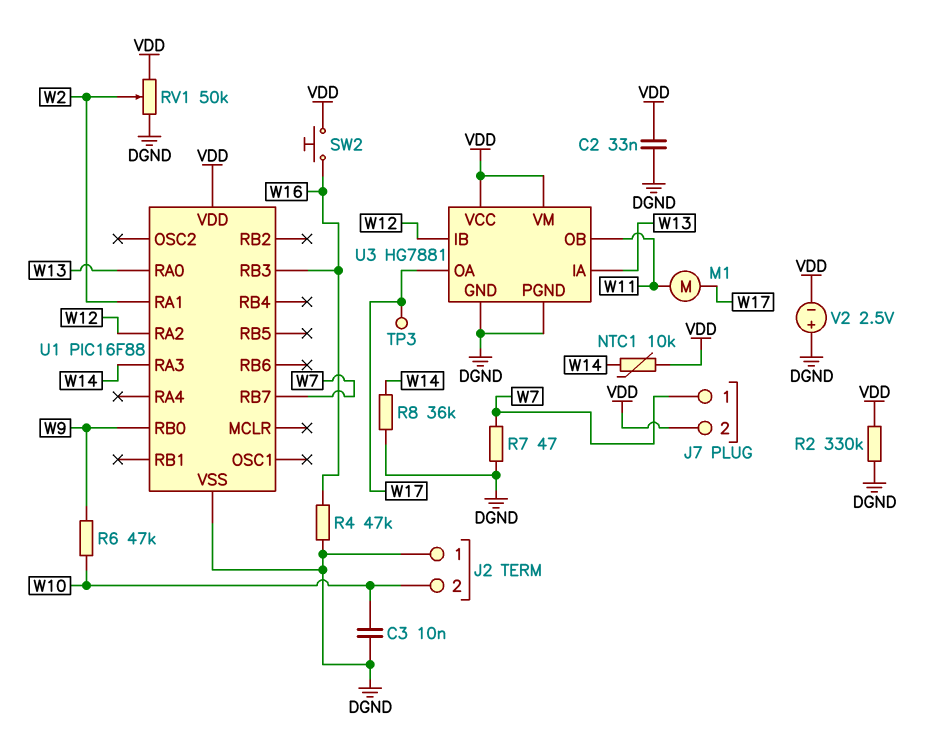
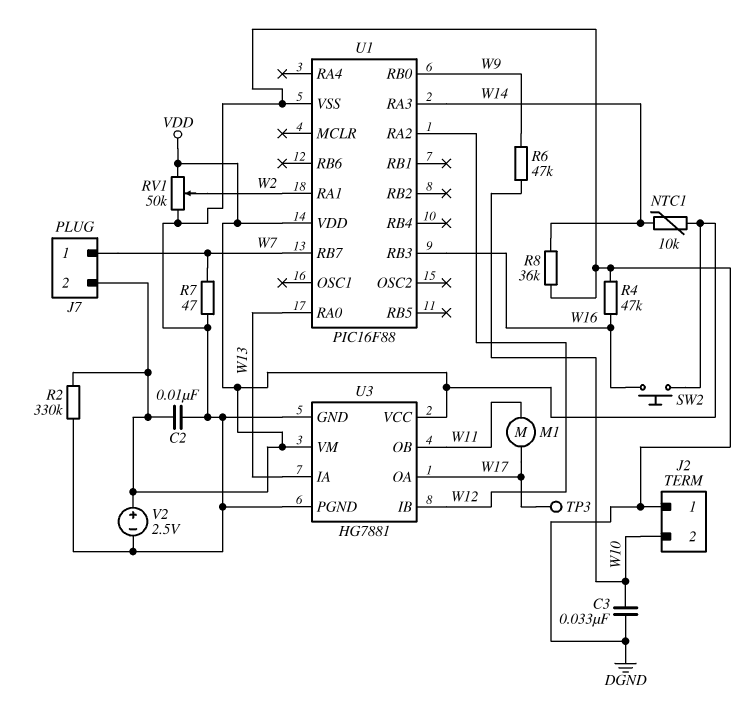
C2: 33nF (DGND, VDD) -> 10nF (DGND, VDD)
C3: 10nF (DGND, W10) -> 33nF (DGND, W10)
V2: 2.5V (plus DGND, minus VDD) -> 2.5V (plus VDD, minus DGND)

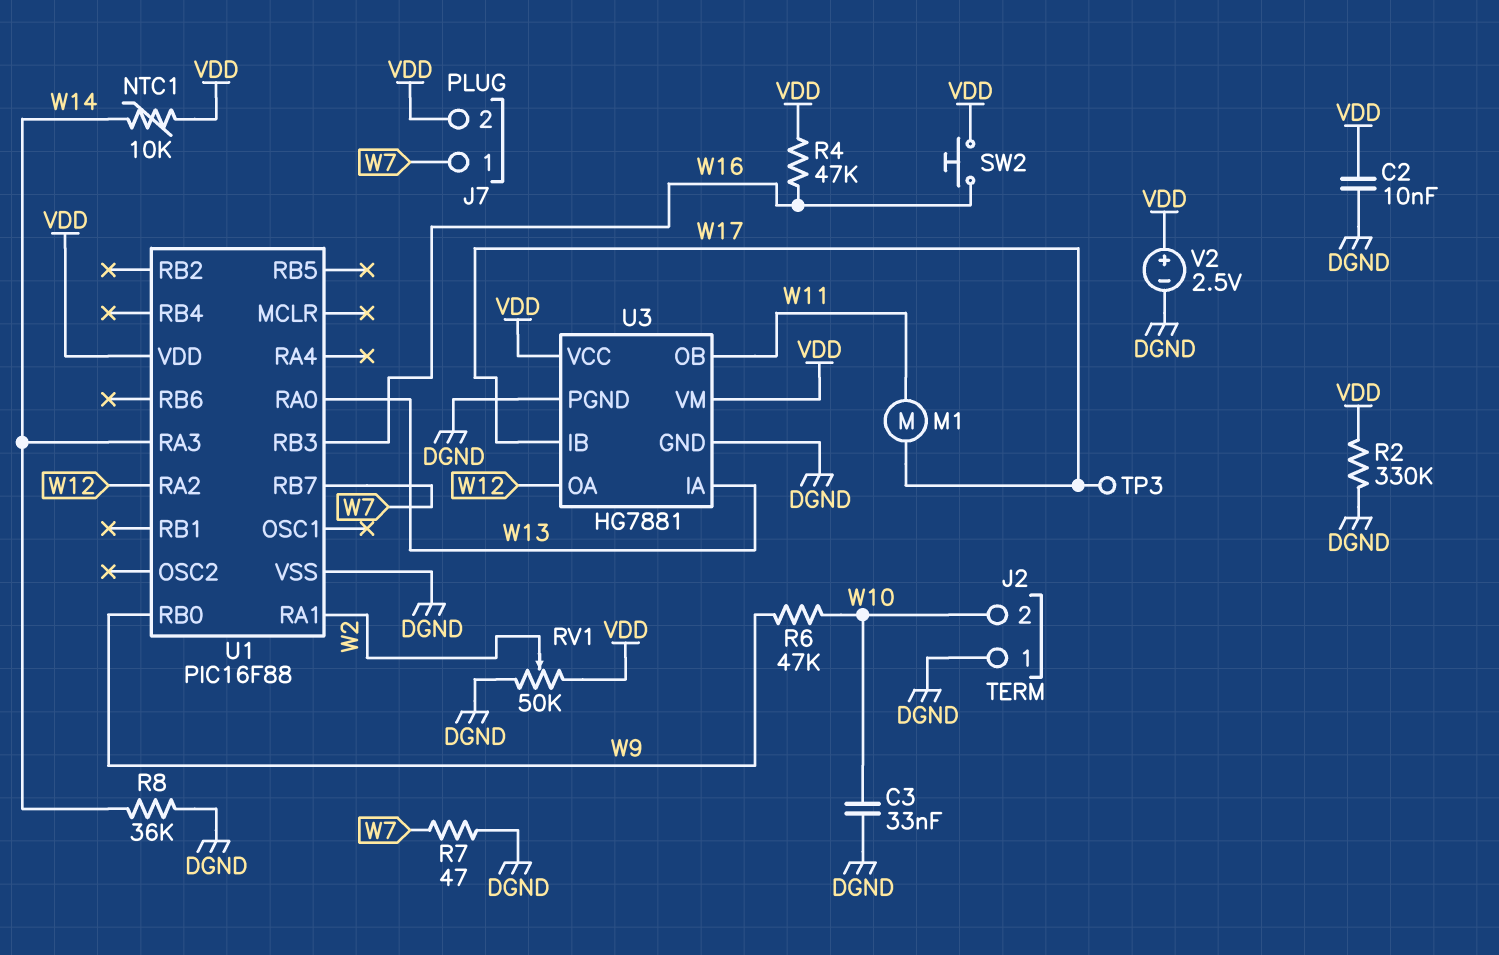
R4: 47k (DGND, W16) -> 47k (VDD, W16)
U3 pin IB: W12 -> W17
U3 pin OA: W17 -> W12

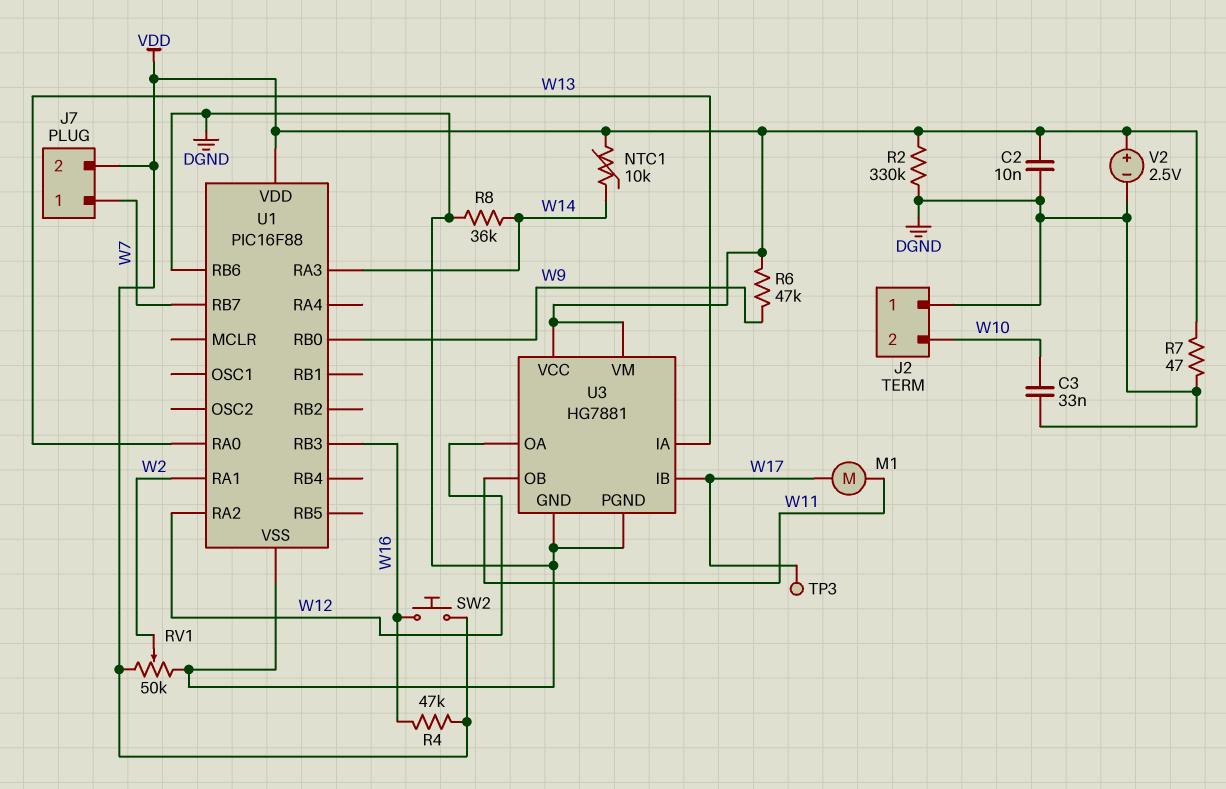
R6: 47k (W9, W10) -> 47k (VDD, W9)
R7: 47 (DGND, W7) -> 47 (DGND, VDD)
U1 pin RB6: none -> DGND

